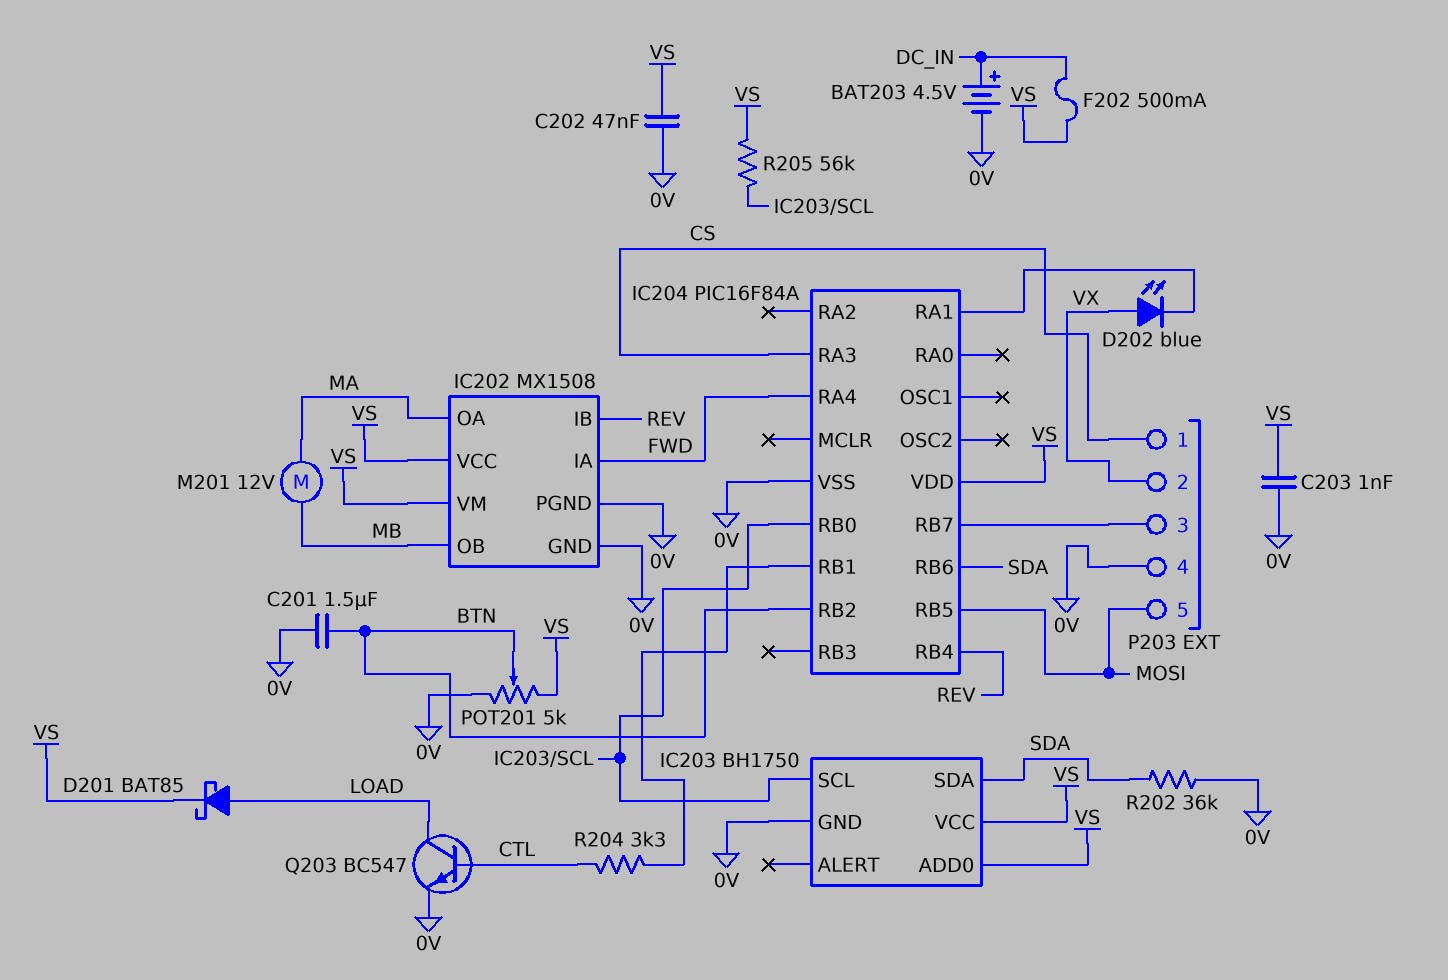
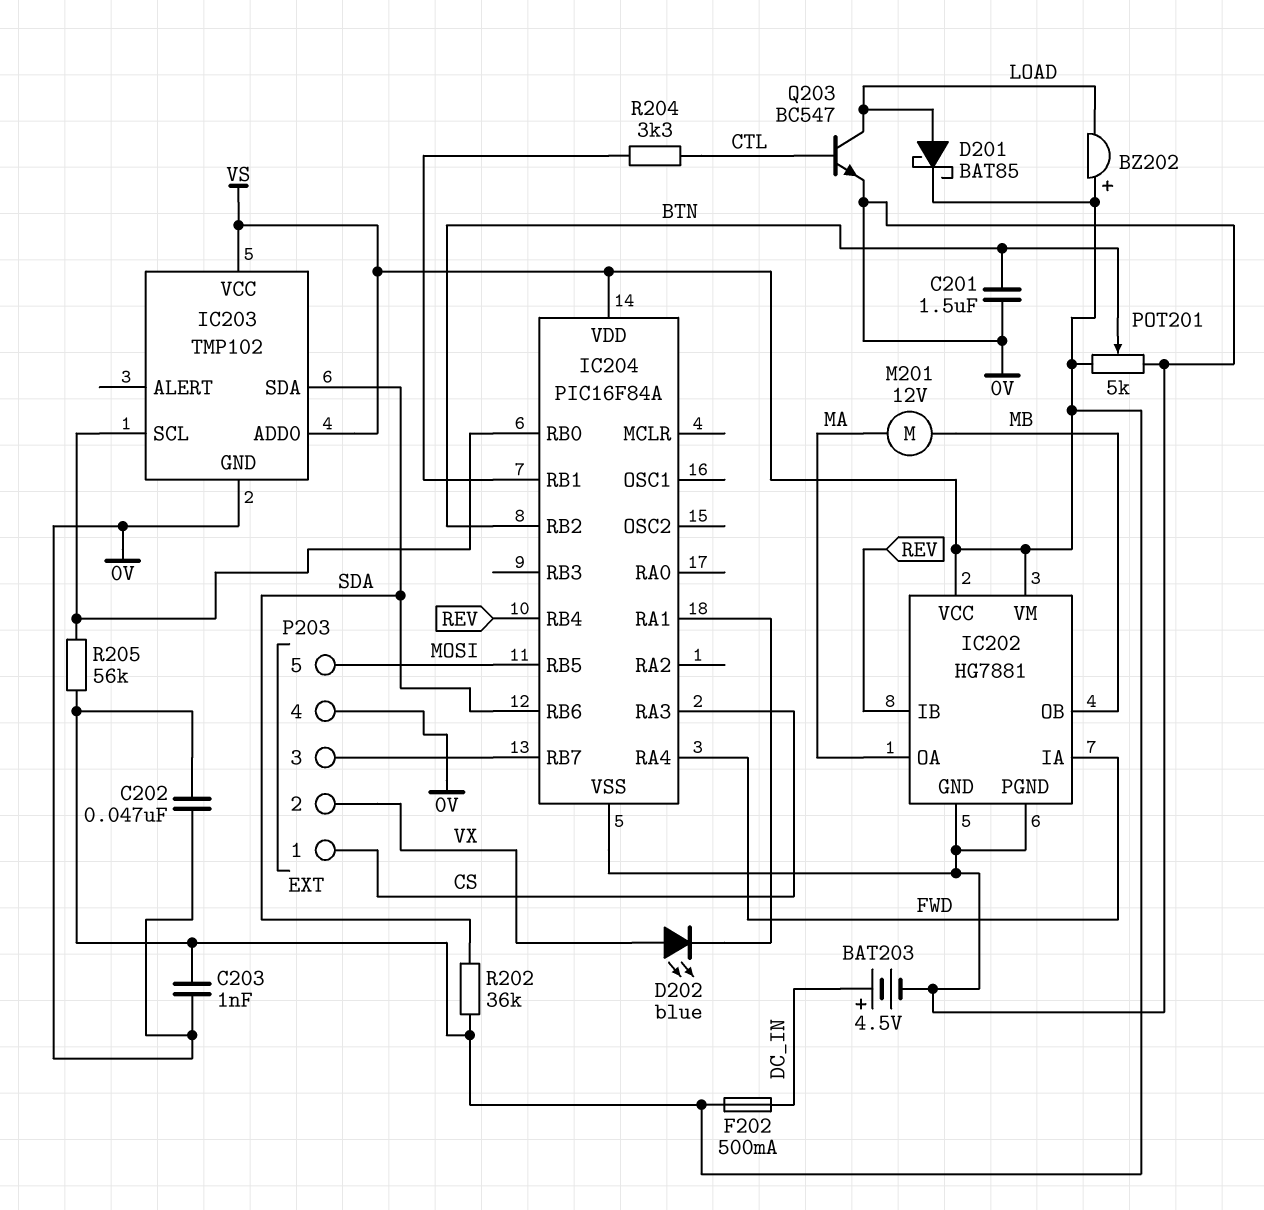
BZ202: none -> buzzer (plus VS, minus LOAD)
IC202: MX1508 -> HG7881
IC203: BH1750 -> TMP102
R202: 36k (0V, SDA) -> 36k (SDA, VS)

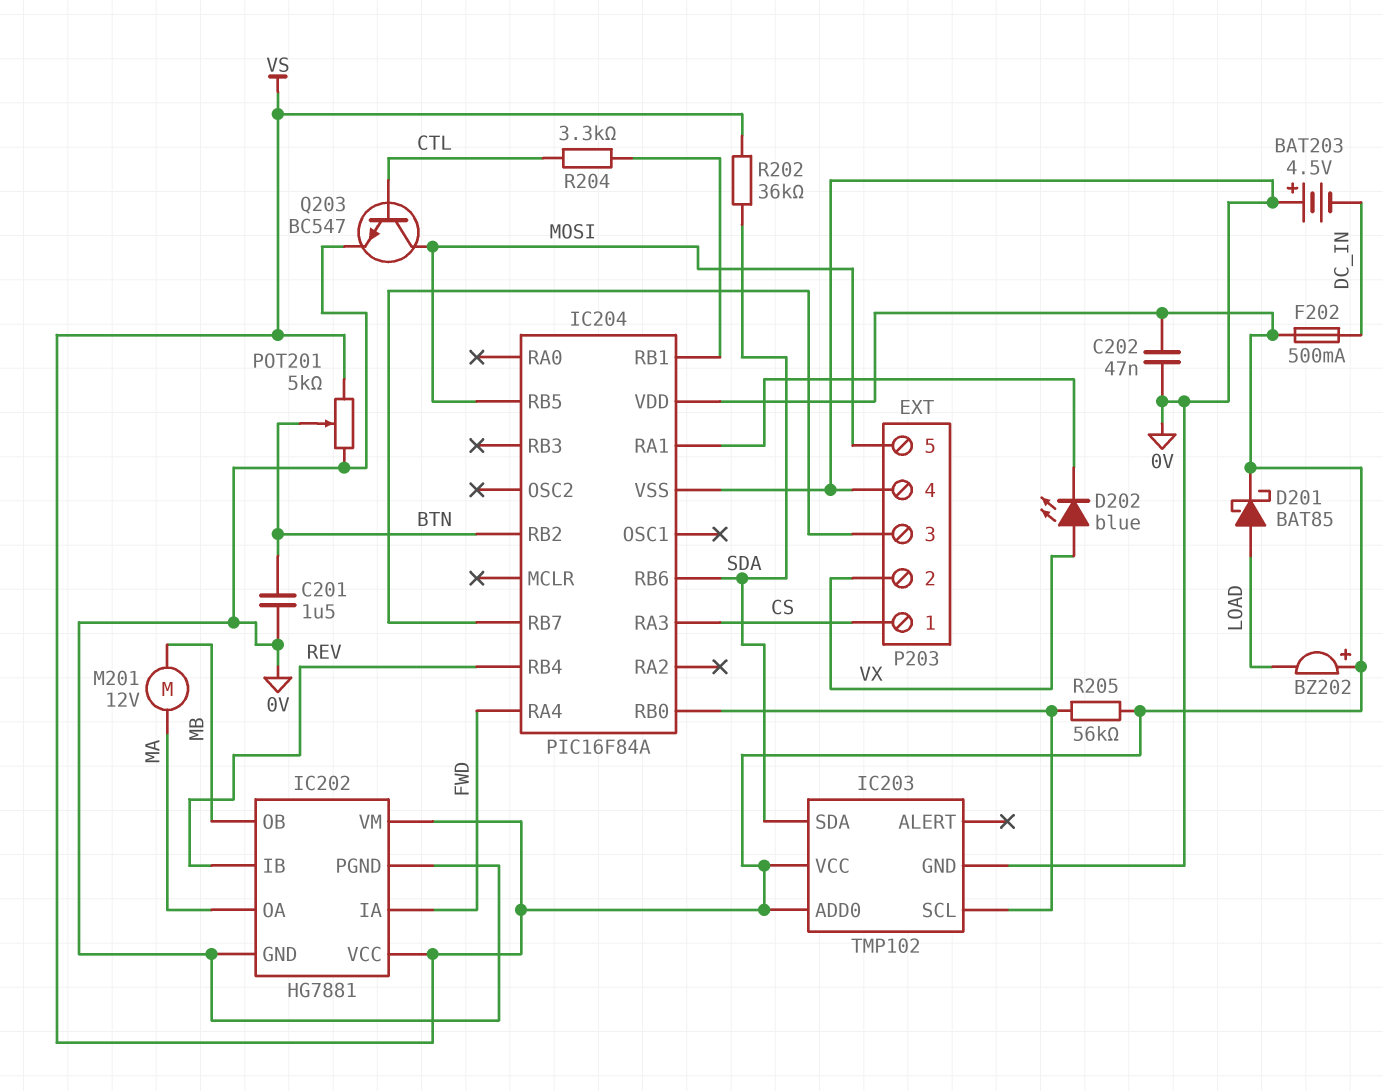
BAT203: 4.5V (plus DC_IN, minus 0V) -> 4.5V (plus 0V, minus DC_IN)
C203: 1nF (0V, VS) -> none
Q203: NPN BC547 (B CTL, C LOAD, E 0V) -> NPN BC547 (B CTL, C MOSI, E 0V)

